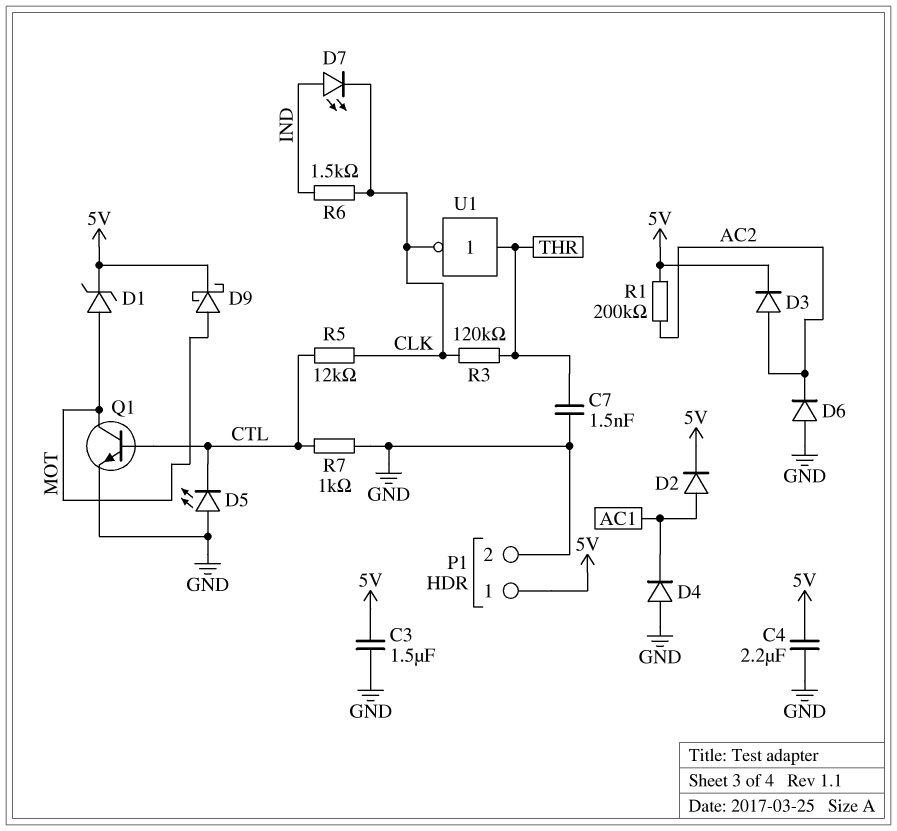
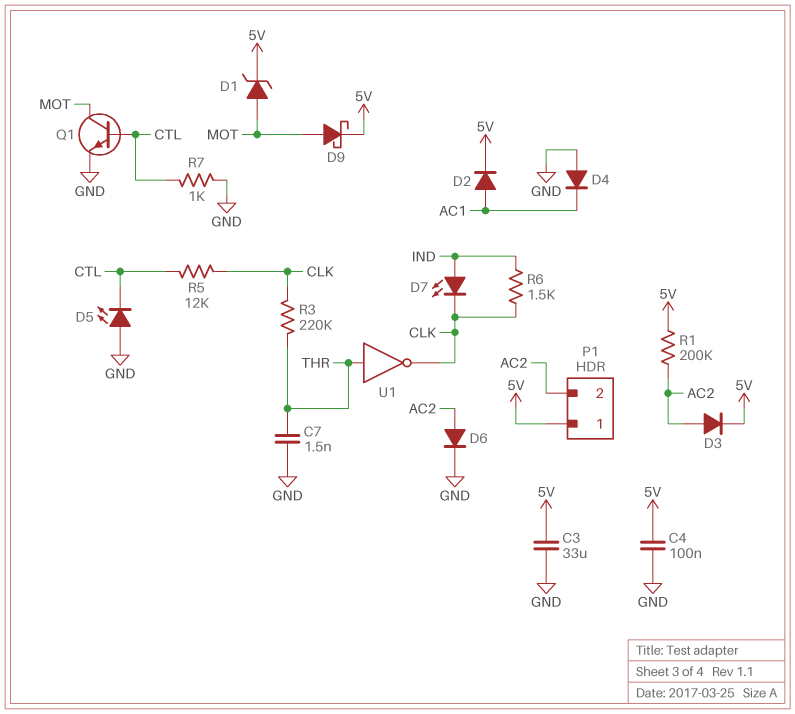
C3: 1.5uF (5V, GND) -> 33uF (5V, GND)
C4: 2.2uF (5V, GND) -> 100nF (5V, GND)
D6: diode (A GND, K AC2) -> diode (A AC2, K GND)
P1 pin 2: GND -> AC2
R3: 120k (CLK, THR) -> 220k (CLK, THR)

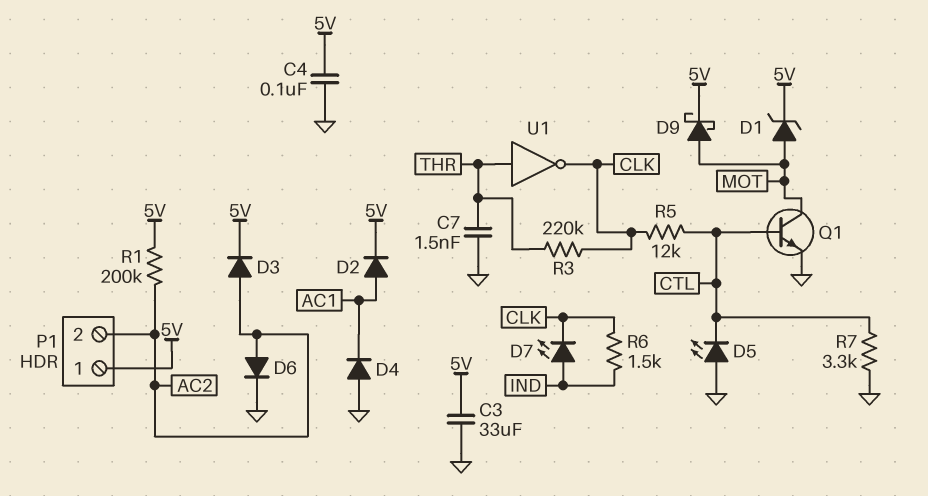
R7: 1k (CTL, GND) -> 3.3k (CTL, GND)

